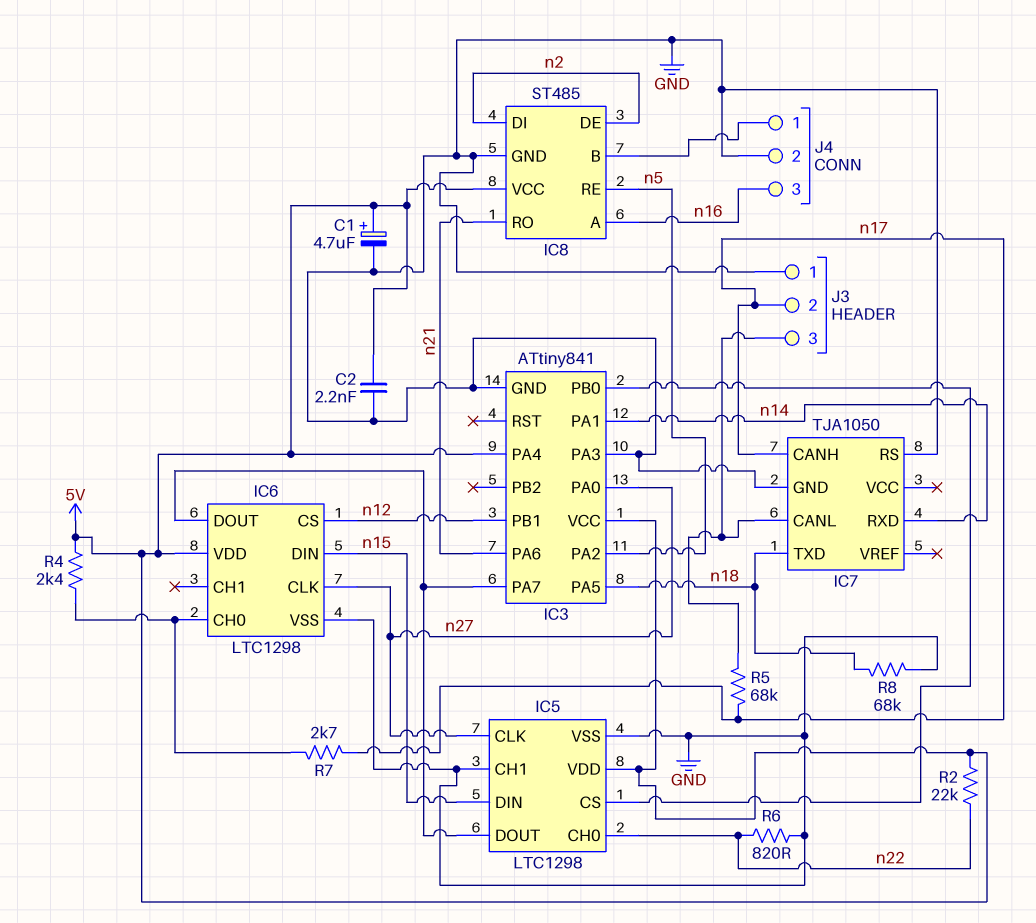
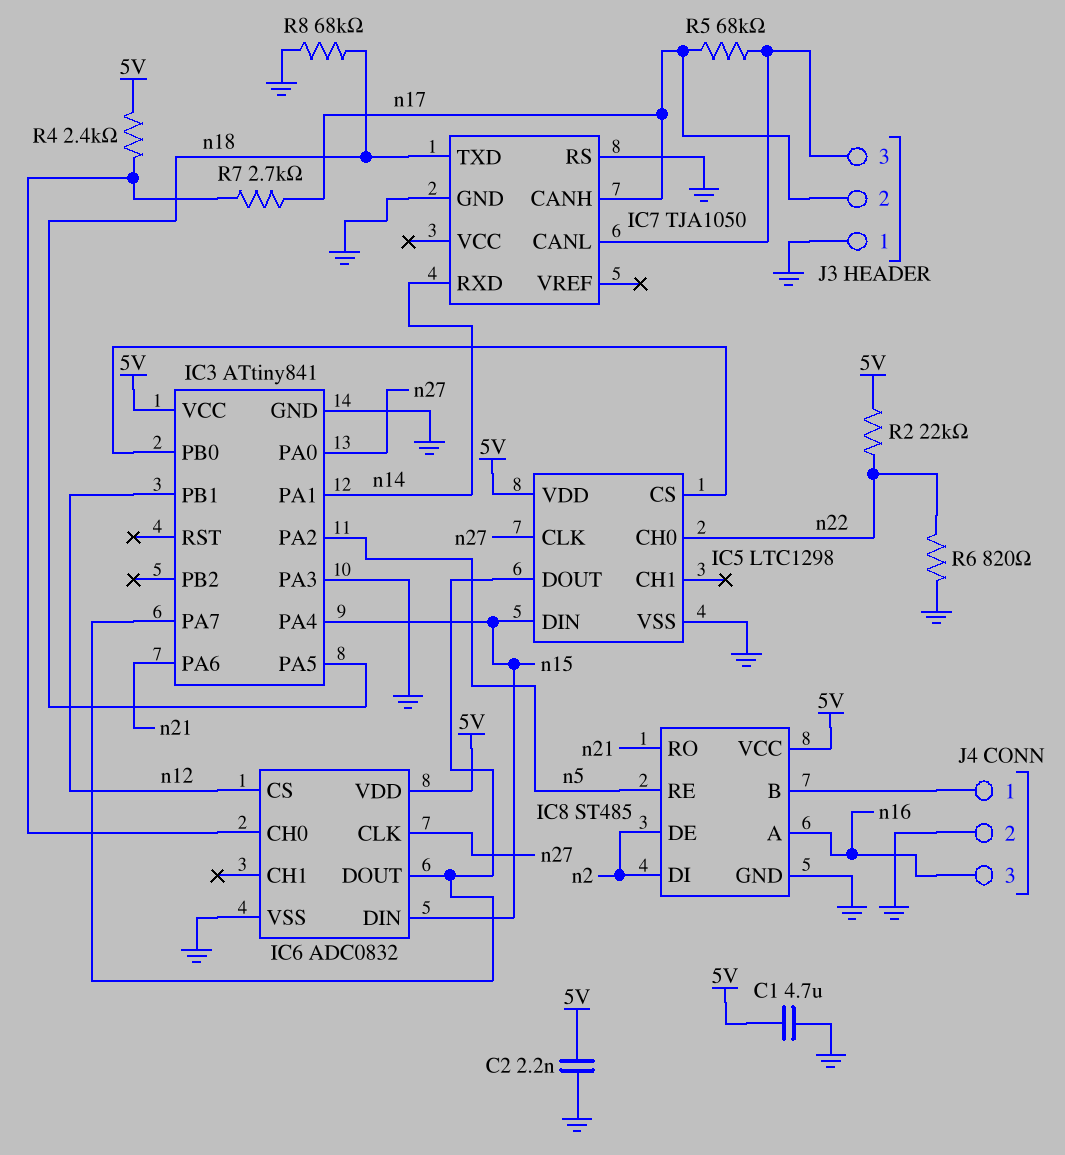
C1: 4.7uF (plus 5V, minus GND) -> 4.7uF (5V, GND)
IC3 pin PA4: 5V -> n15
IC5 pin CH1: GND -> none
IC6: LTC1298 -> ADC0832

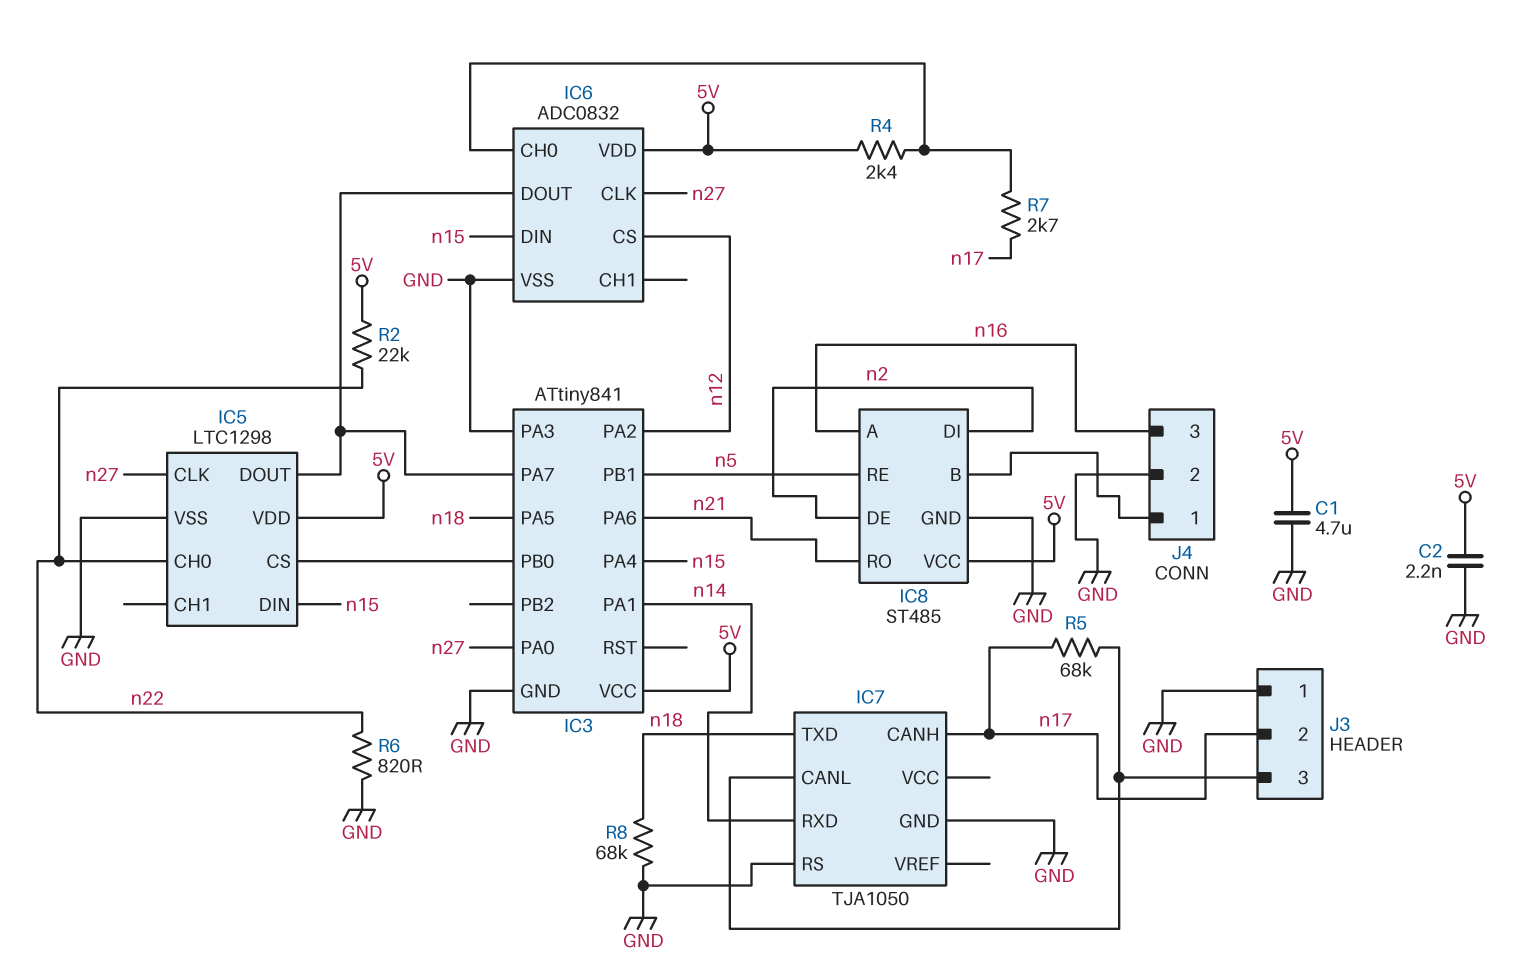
IC3 pin PA2: n5 -> n12
IC3 pin PB1: n12 -> n5

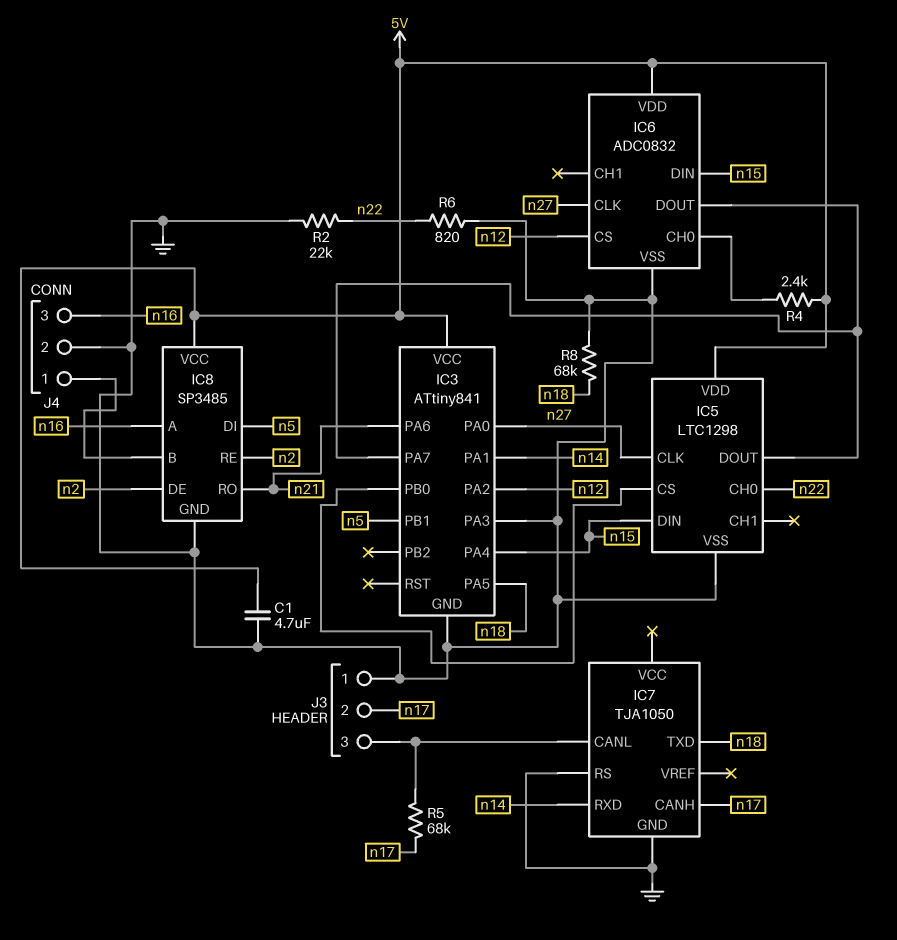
C2: 2.2nF (5V, GND) -> none
IC8: ST485 -> SP3485
IC8 pin DI: n2 -> n5
IC8 pin RE: n5 -> n2
R2: 22k (5V, n22) -> 22k (GND, n22)
R7: 2.7k (IC6/CH0, n17) -> none

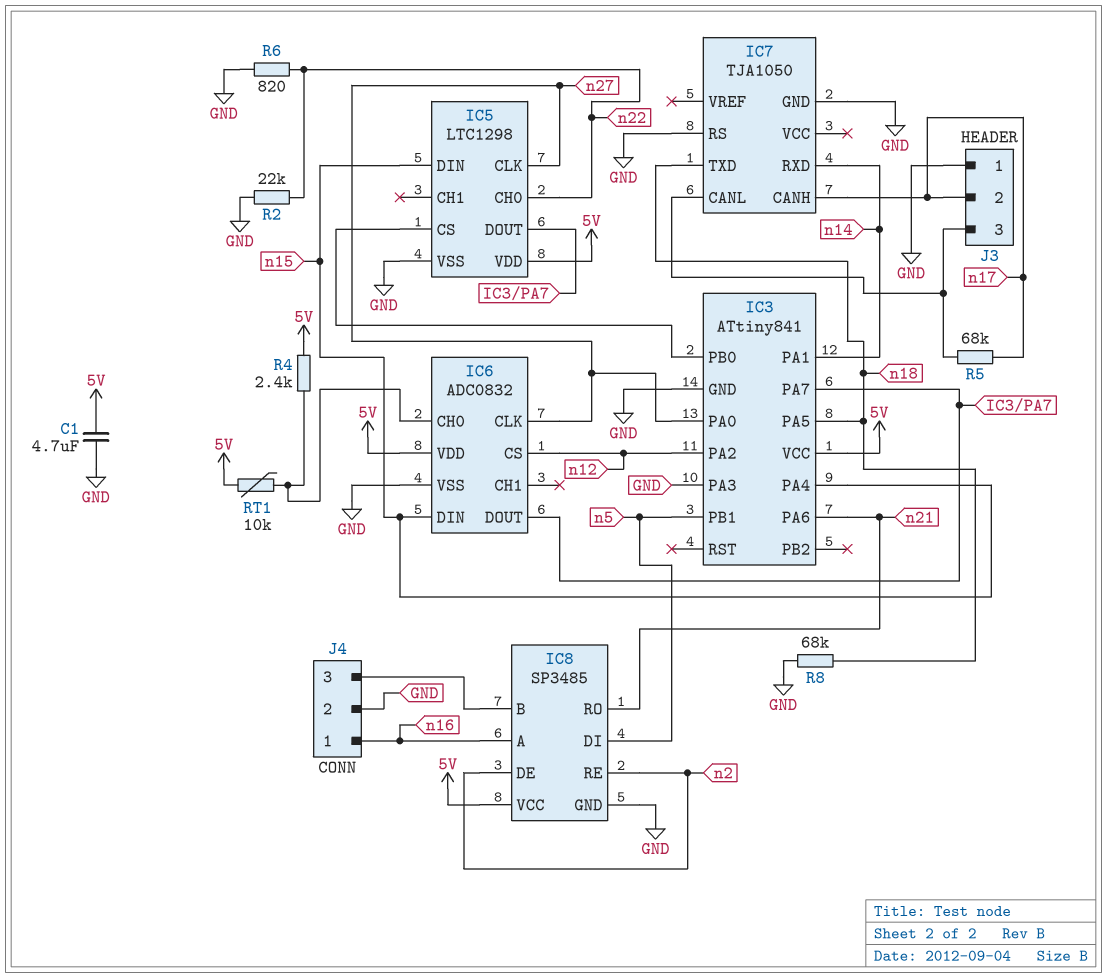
J4 pin 1: IC8/B -> n16
J4 pin 3: n16 -> IC8/B
RT1: none -> 10k (5V, IC6/CH0)

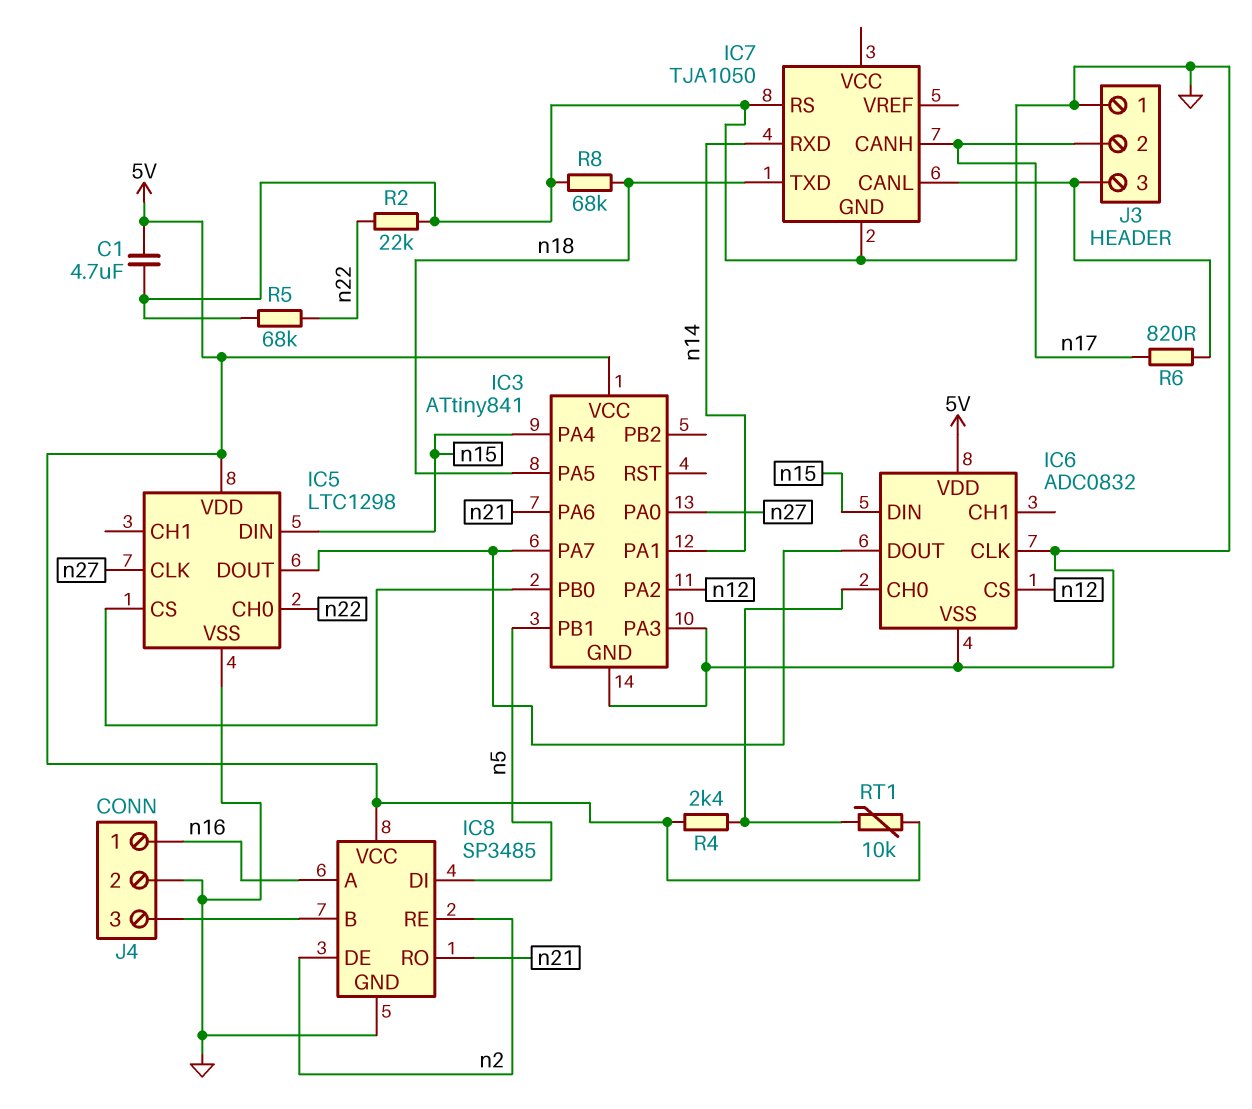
IC6 pin CLK: n27 -> GND
R5: 68k (IC7/CANL, n17) -> 68k (GND, n22)
R6: 820 (GND, n22) -> 820 (IC7/CANL, n17)

